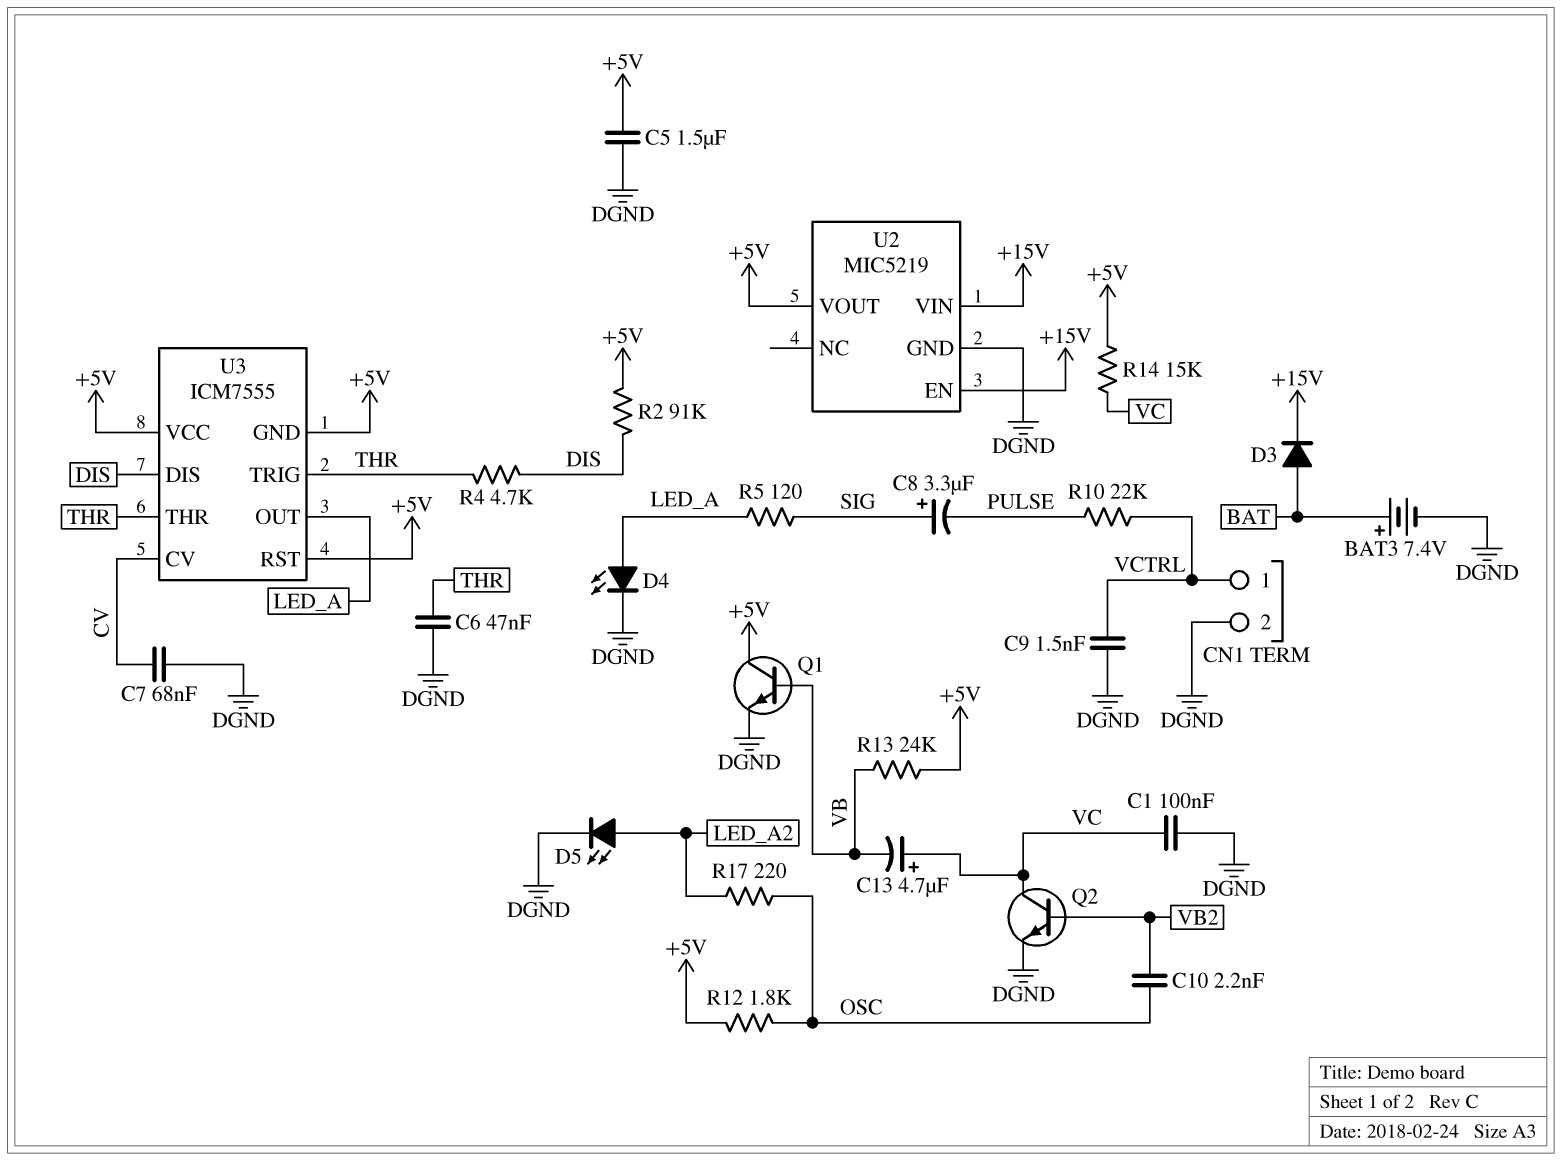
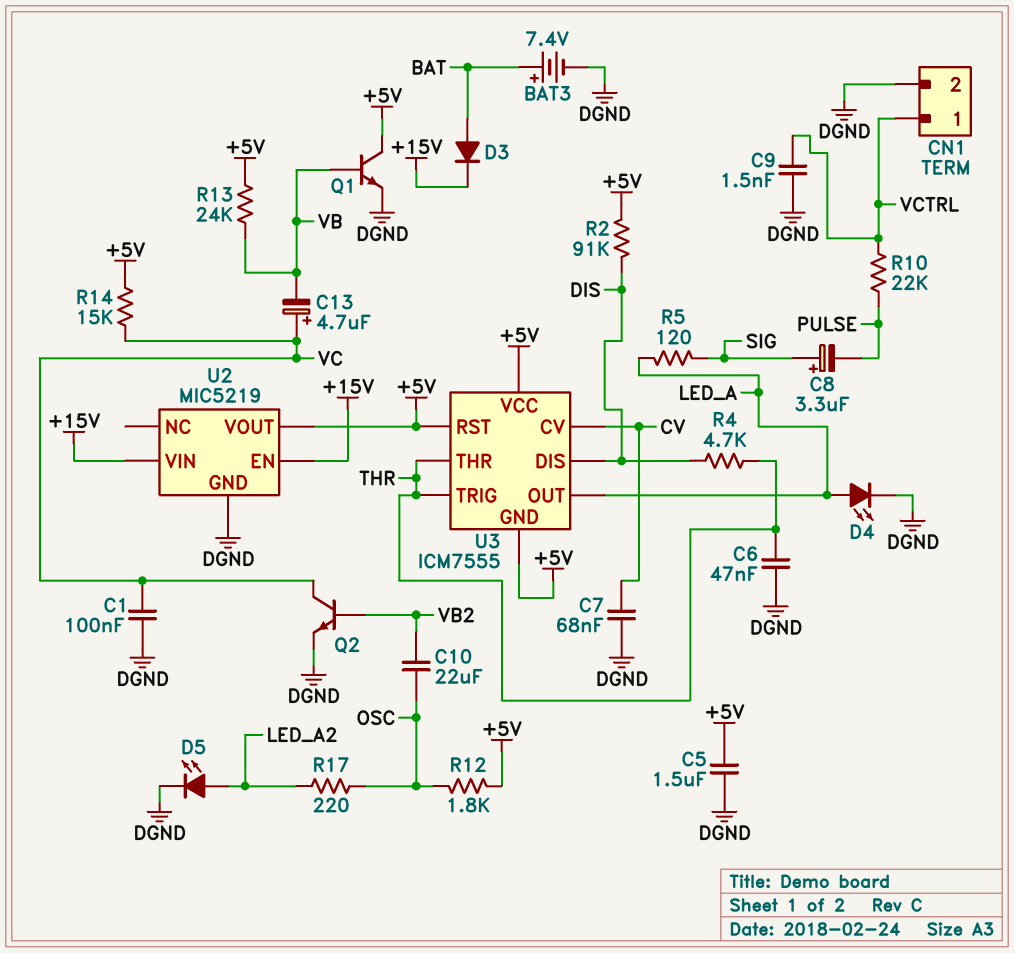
C10: 2.2nF (OSC, VB2) -> 22uF (OSC, VB2)

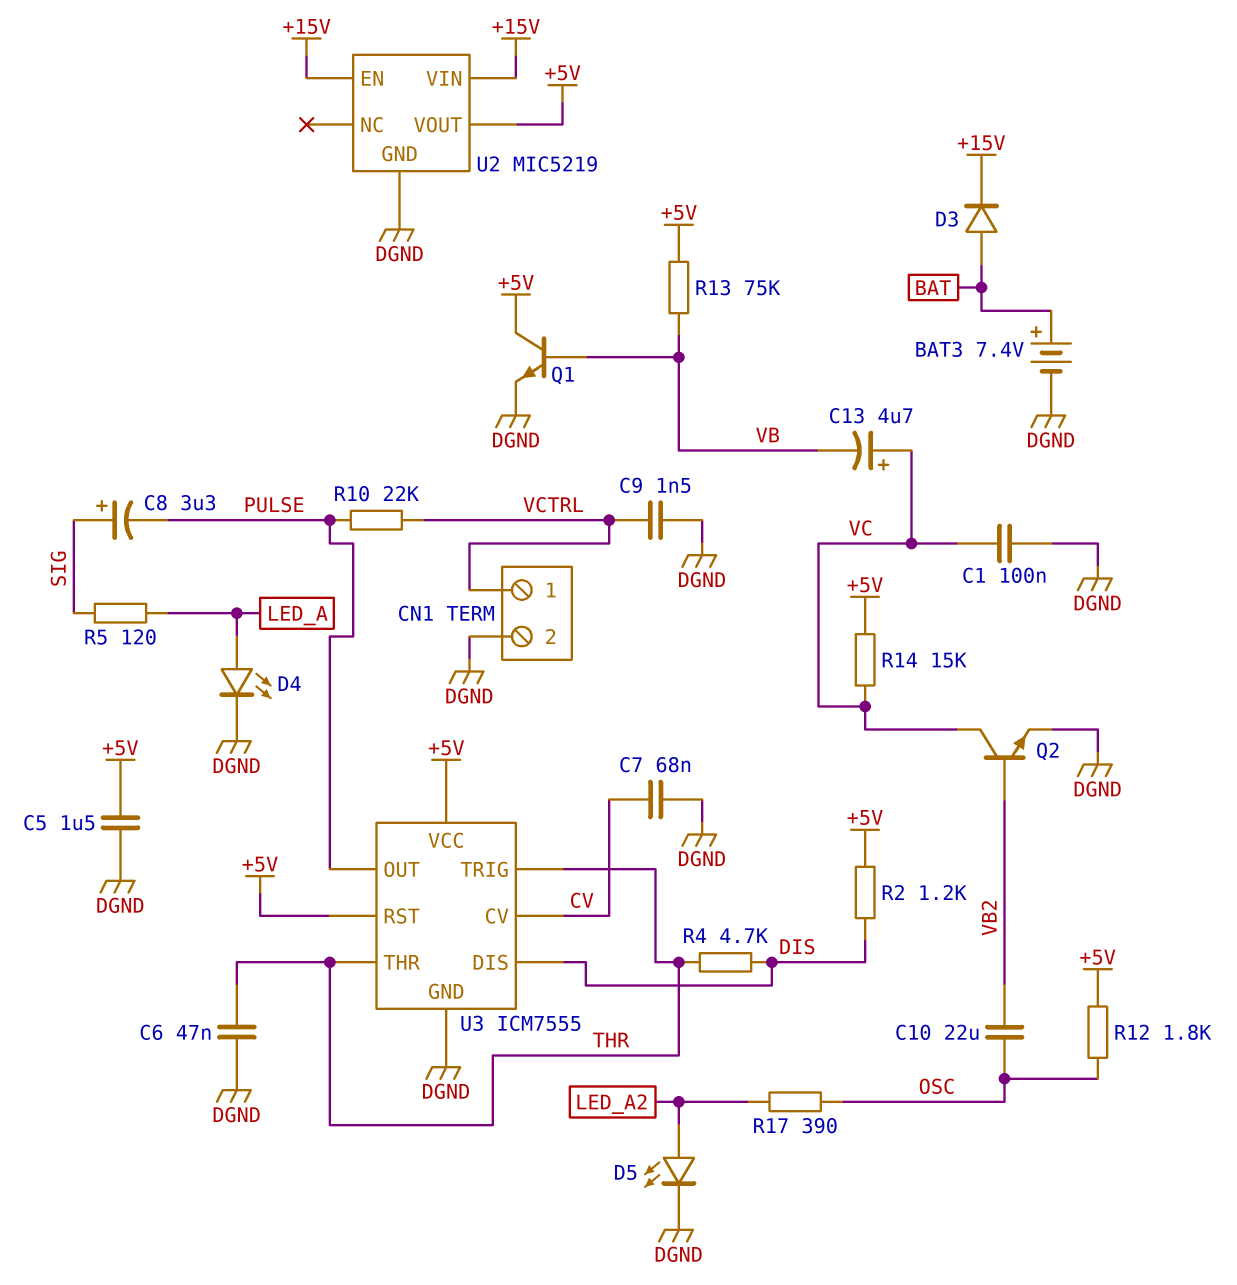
R2: 91k (+5V, DIS) -> 1.2k (+5V, DIS)
R13: 24k (+5V, VB) -> 75k (+5V, VB)
R17: 220 (LED_A2, OSC) -> 390 (LED_A2, OSC)
U3 pin GND: +5V -> DGND
U3 pin OUT: LED_A -> PULSE

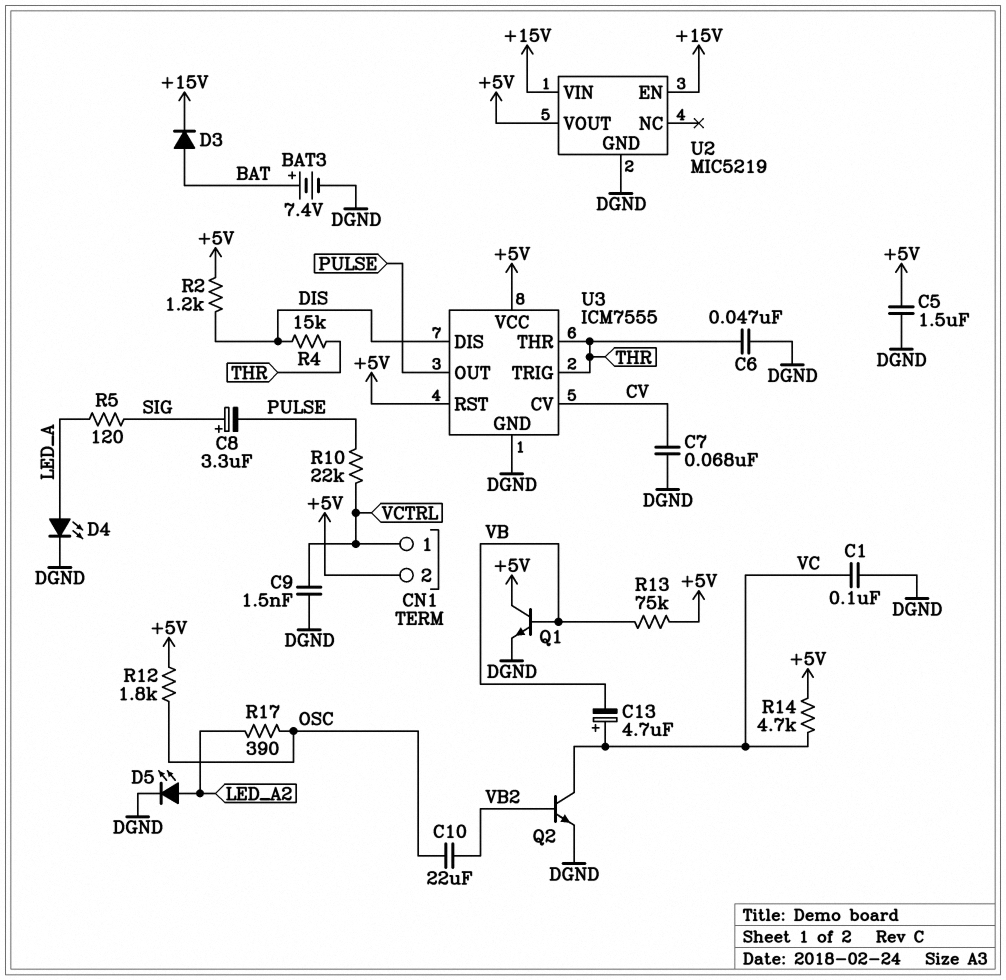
CN1 pin 2: DGND -> +5V
R4: 4.7k (DIS, THR) -> 15k (DIS, THR)
R14: 15k (+5V, VC) -> 4.7k (+5V, VC)

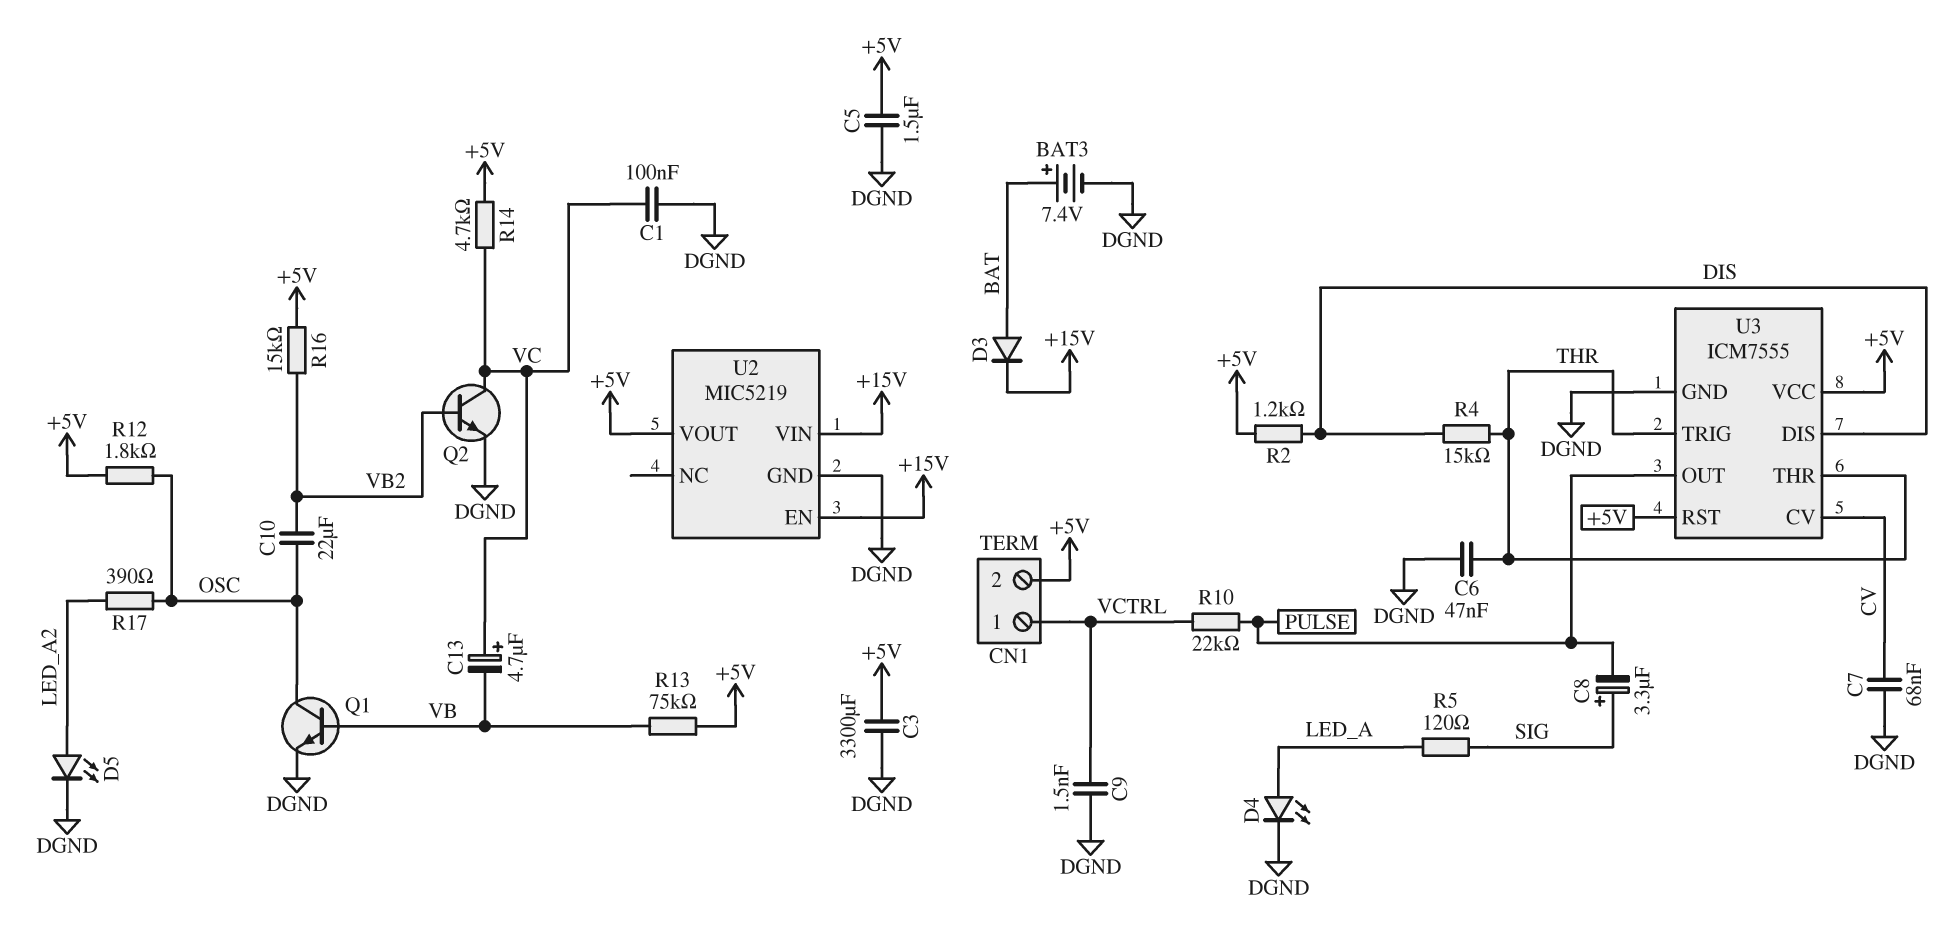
C3: none -> 3300uF (+5V, DGND)
Q1: NPN (B VB, C +5V, E DGND) -> NPN (B VB, C OSC, E DGND)
R16: none -> 15k (+5V, VB2)

